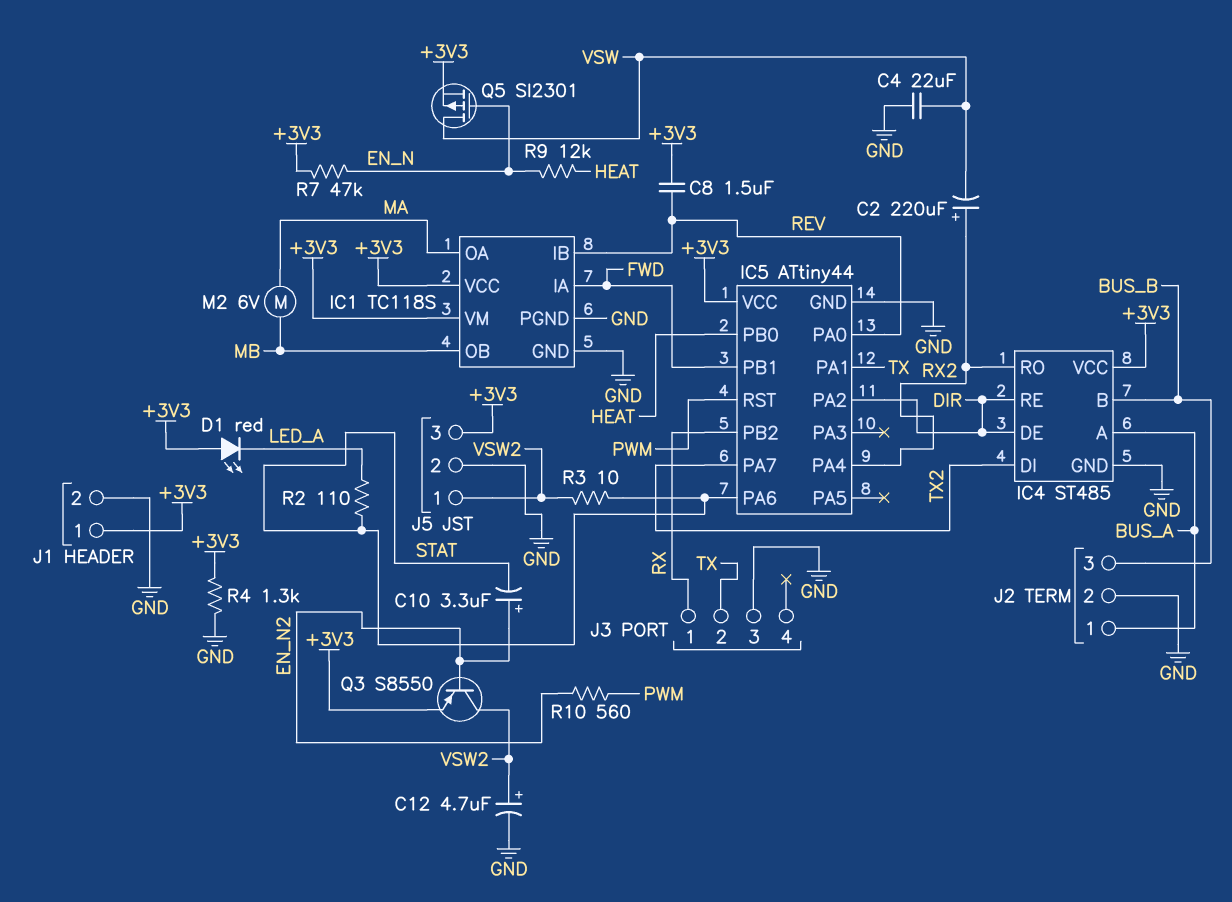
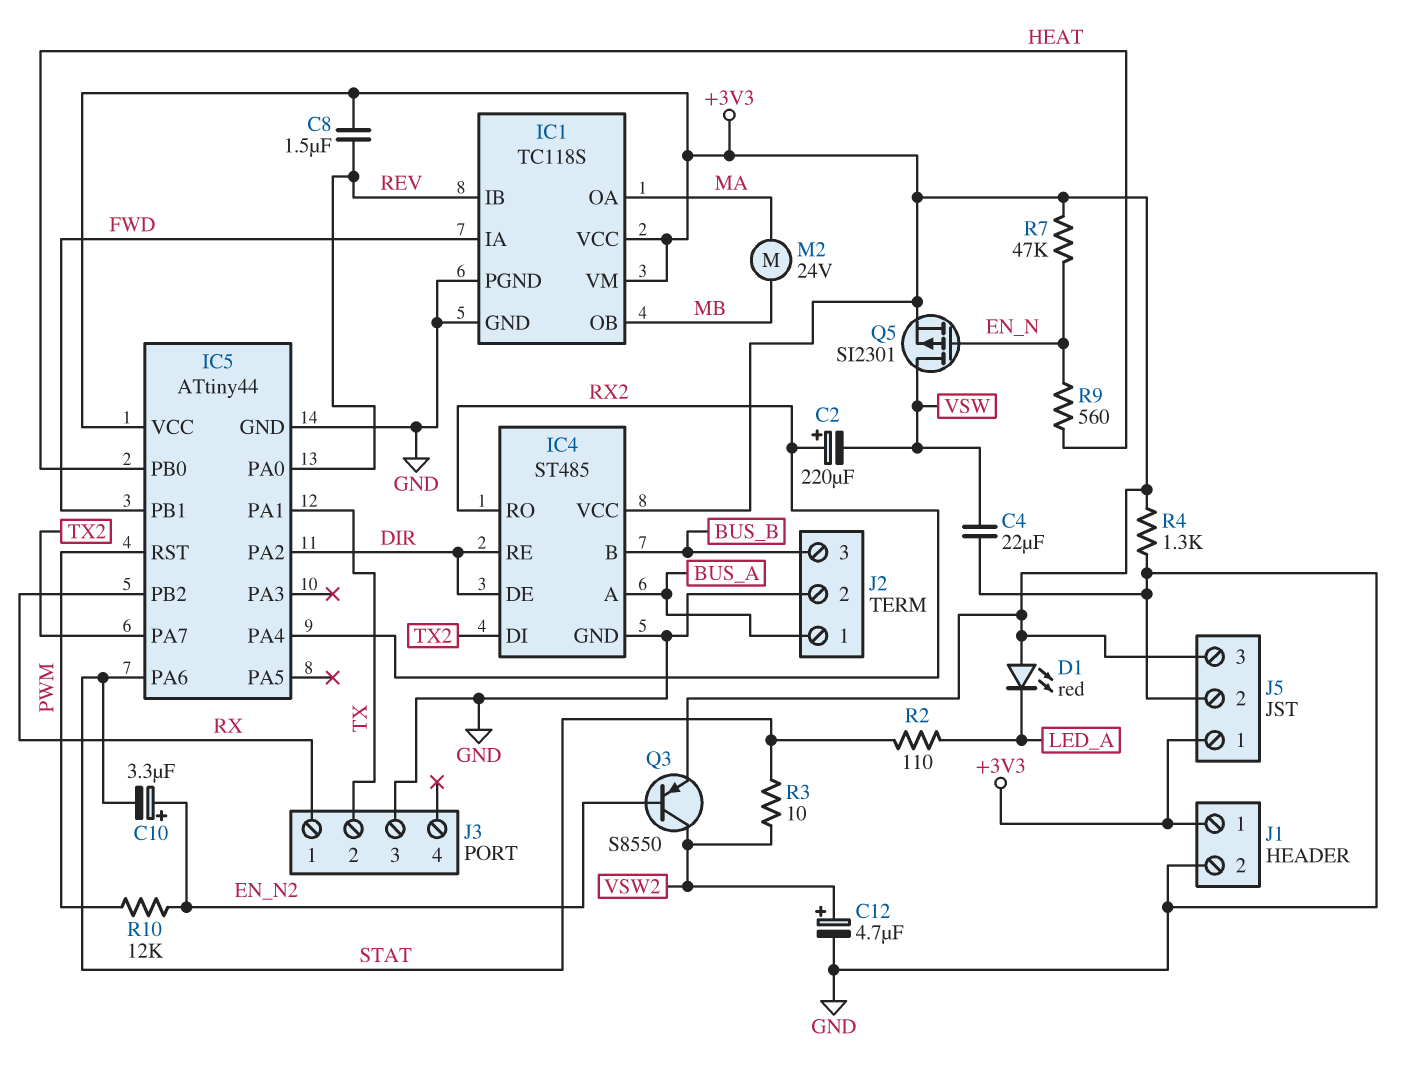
J5 pin 1: VSW2 -> +3V3
M2: motor 6V (MA, MB) -> motor 24V (MA, MB)
R9: 12k (EN_N, HEAT) -> 560 (EN_N, HEAT)
R10: 560 (EN_N2, PWM) -> 12k (EN_N2, PWM)

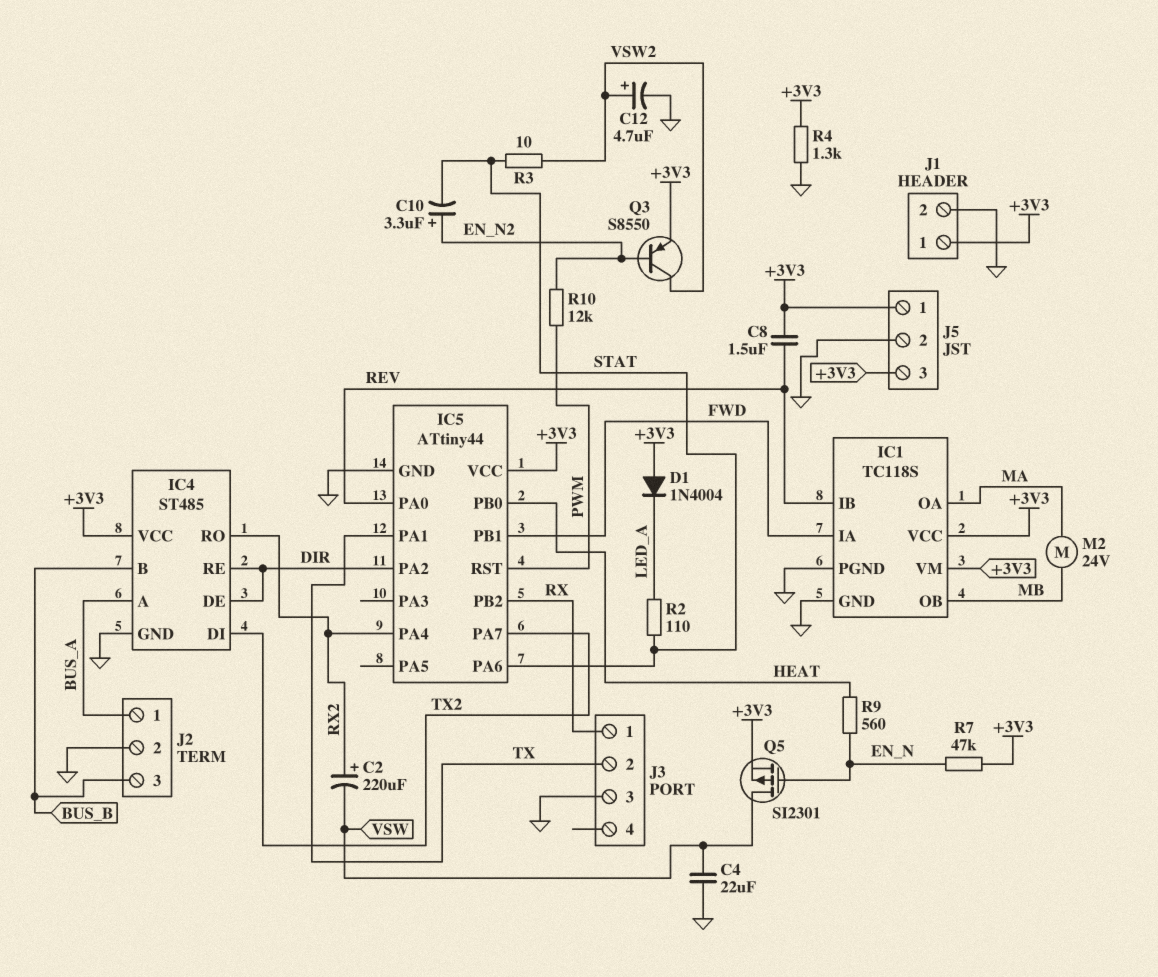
D1: LED red (A +3V3, K LED_A) -> diode 1N4004 (A +3V3, K LED_A)

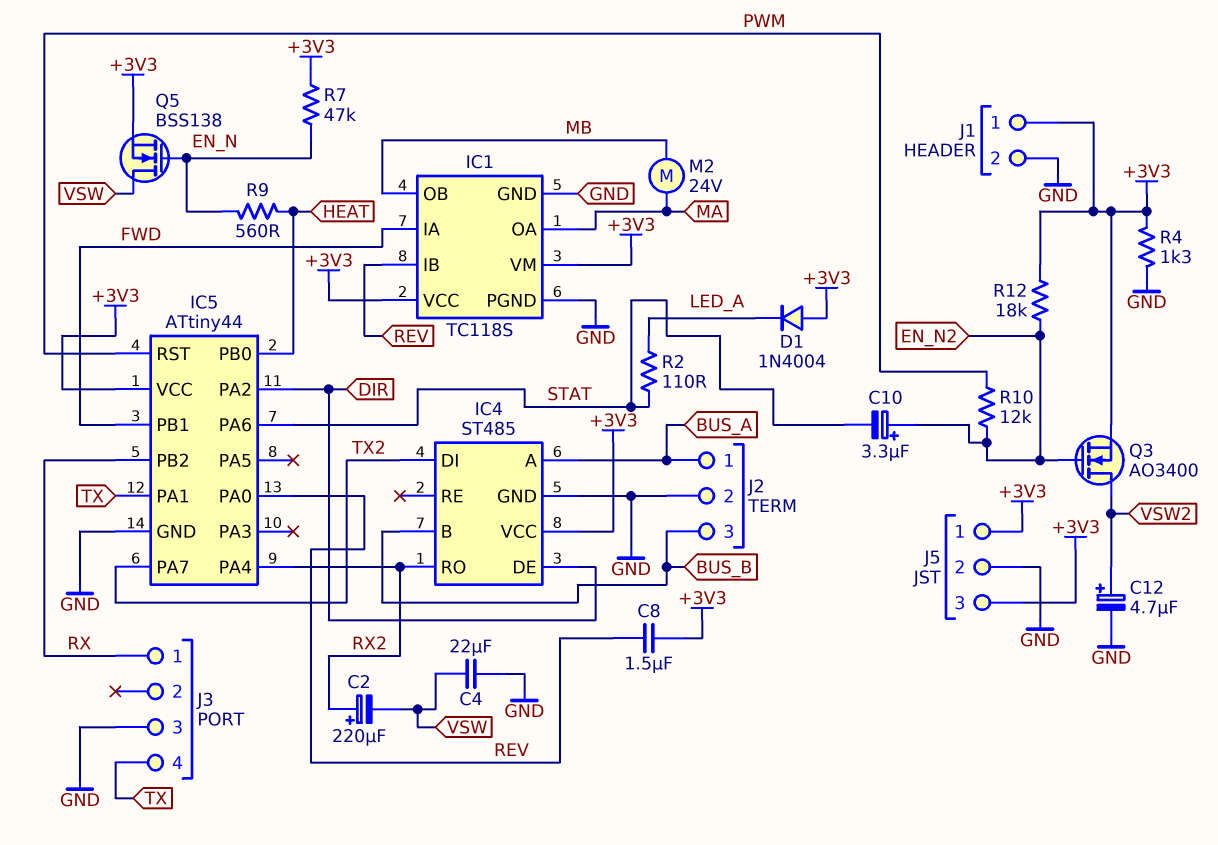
IC4 pin RE: DIR -> none
J3 pin 2: TX -> none
J3 pin 4: none -> TX
Q3: PNP S8550 (B EN_N2, C VSW2, E +3V3) -> NMOS AO3400 (G EN_N2, D VSW2, S +3V3)
Q5: PMOS SI2301 (G EN_N, D VSW, S +3V3) -> NMOS BSS138 (G EN_N, D VSW, S +3V3)
R3: 10 (STAT, VSW2) -> none
R12: none -> 18k (+3V3, EN_N2)

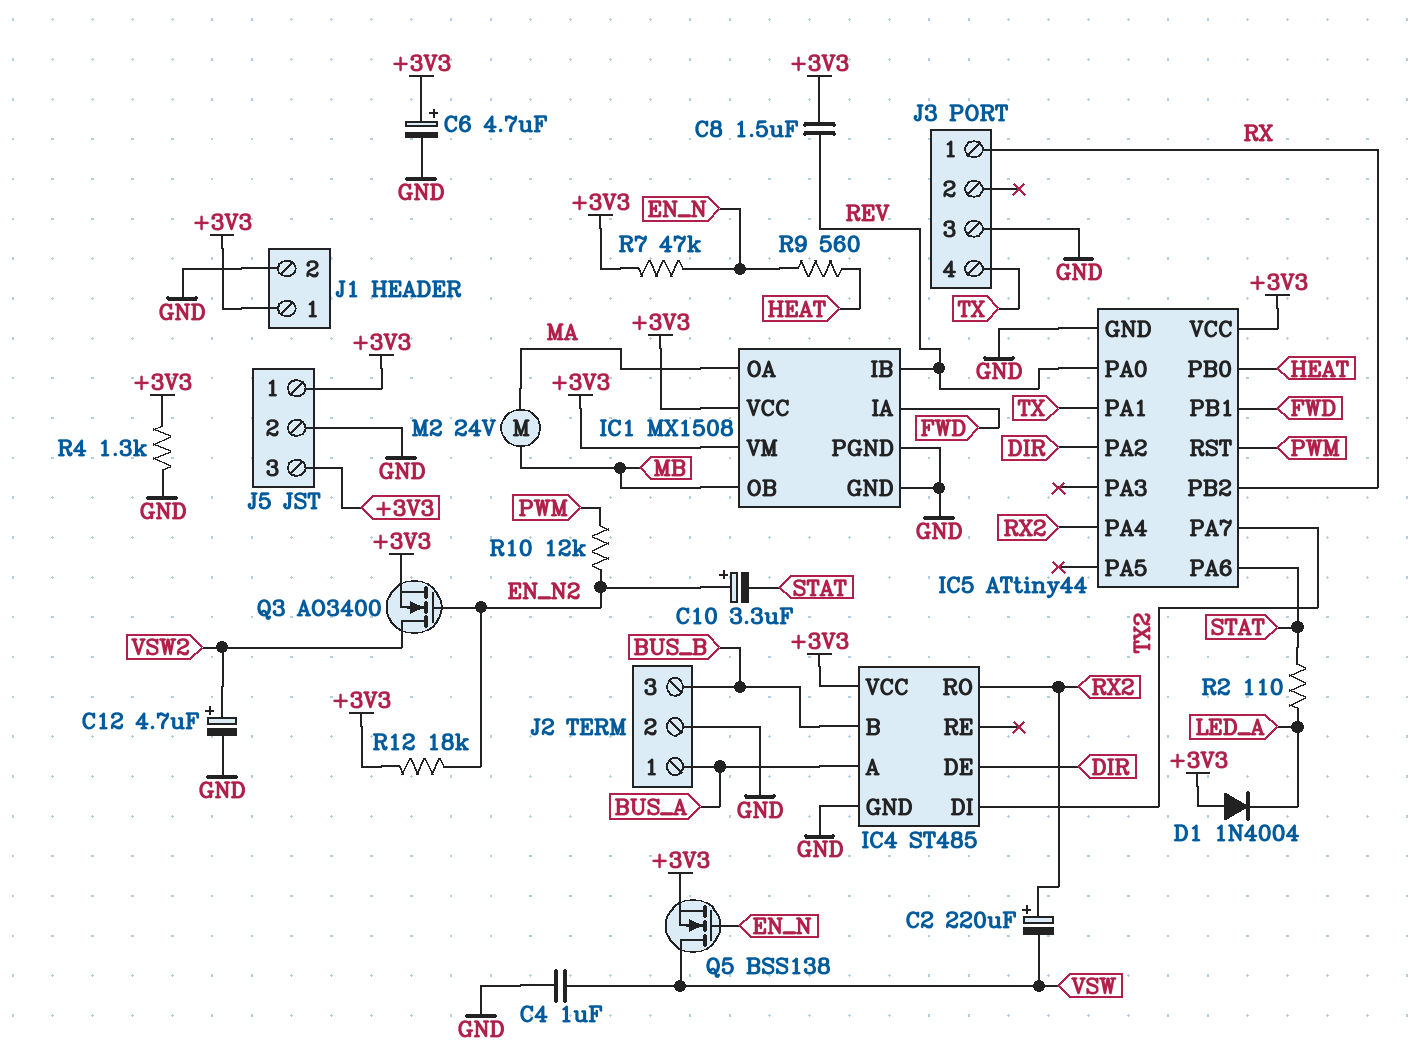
C4: 22uF (GND, VSW) -> 1uF (GND, VSW)
C6: none -> 4.7uF (plus +3V3, minus GND)
IC1: TC118S -> MX1508

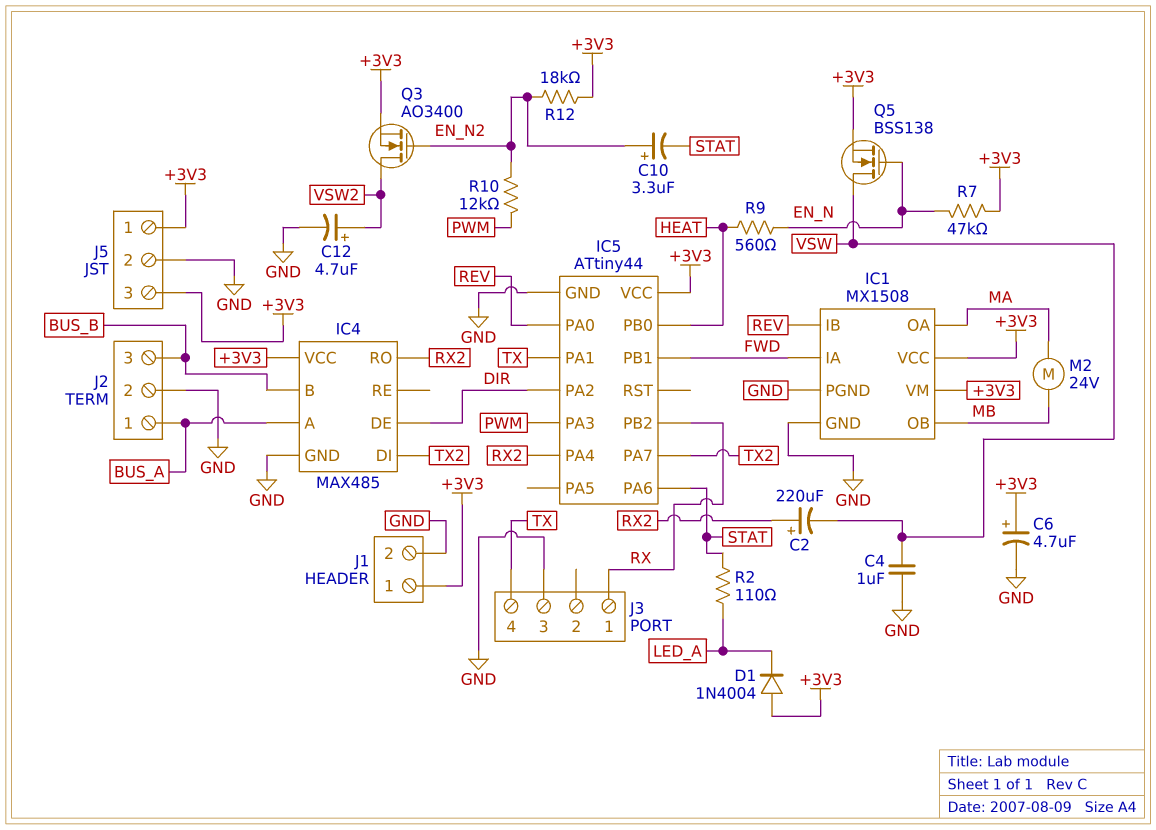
C8: 1.5uF (+3V3, REV) -> none
IC4: ST485 -> MAX485
IC5 pin PA3: none -> PWM
IC5 pin RST: PWM -> none
R4: 1.3k (+3V3, GND) -> none

